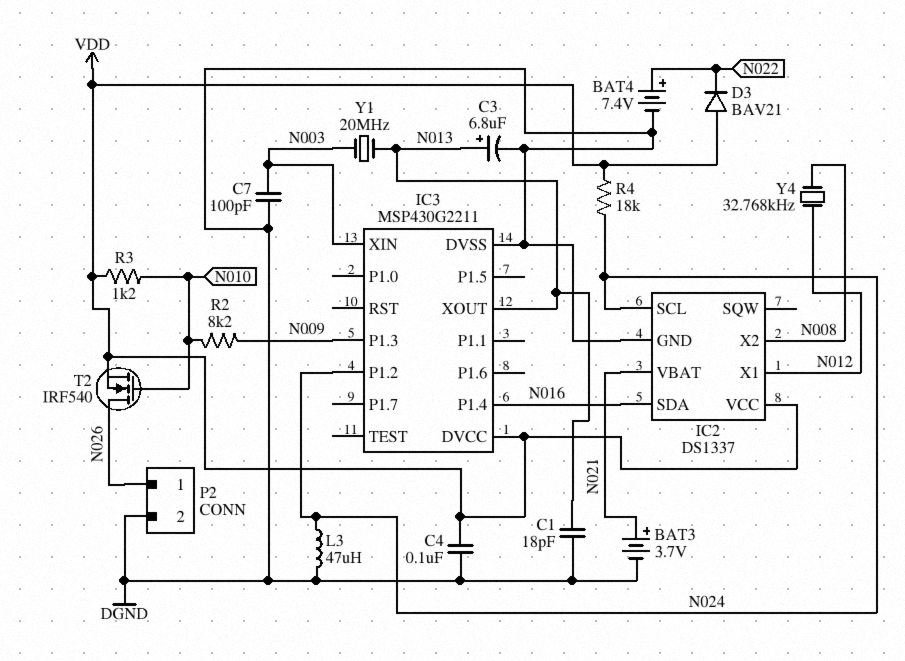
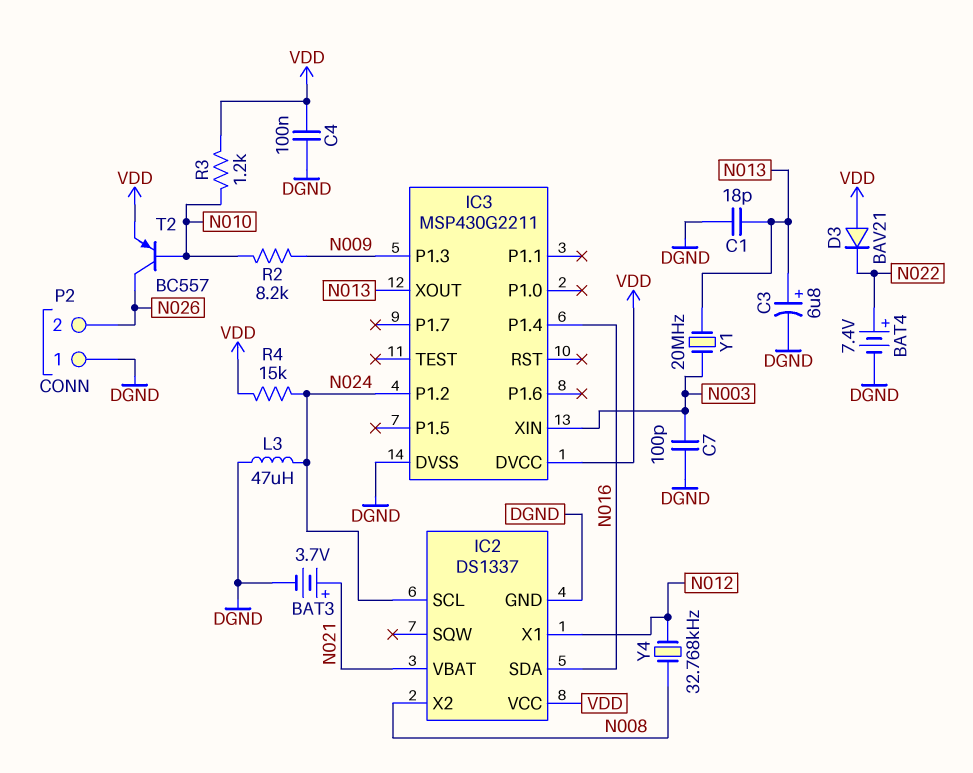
P2 pin 1: N026 -> DGND
P2 pin 2: DGND -> N026
R4: 18k (N024, VDD) -> 15k (N024, VDD)
T2: NMOS IRF540 (G N010, D N026, S VDD) -> PNP BC557 (B N010, C N026, E VDD)

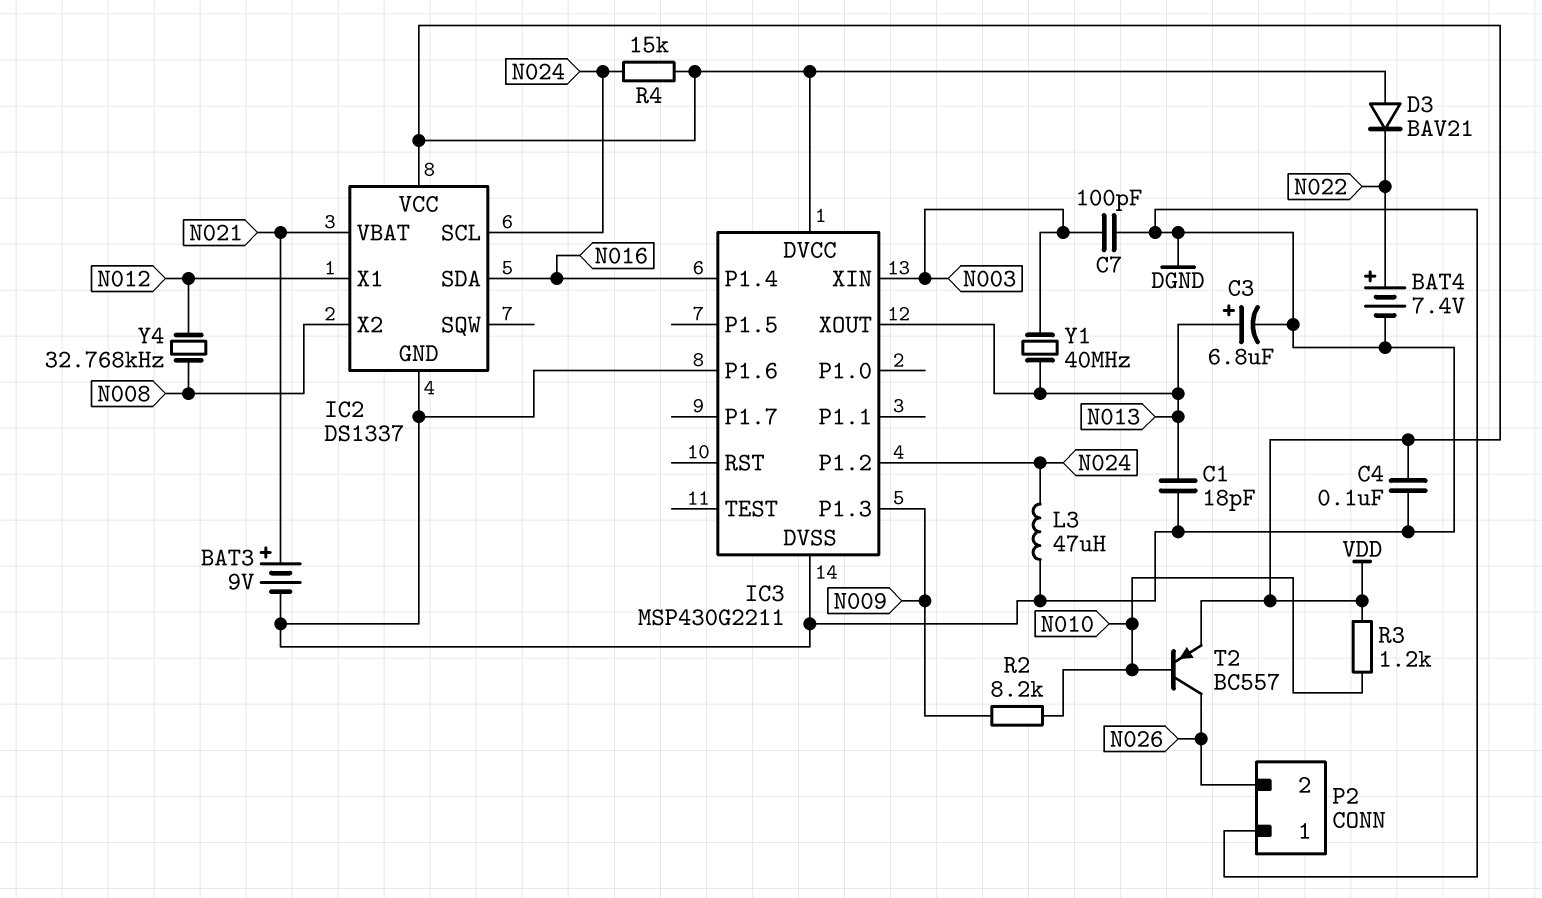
BAT3: 3.7V (plus N021, minus DGND) -> 9V (plus N021, minus DGND)
IC3 pin P1.6: none -> DGND
Y1: 20MHz (N003, N013) -> 40MHz (N003, N013)

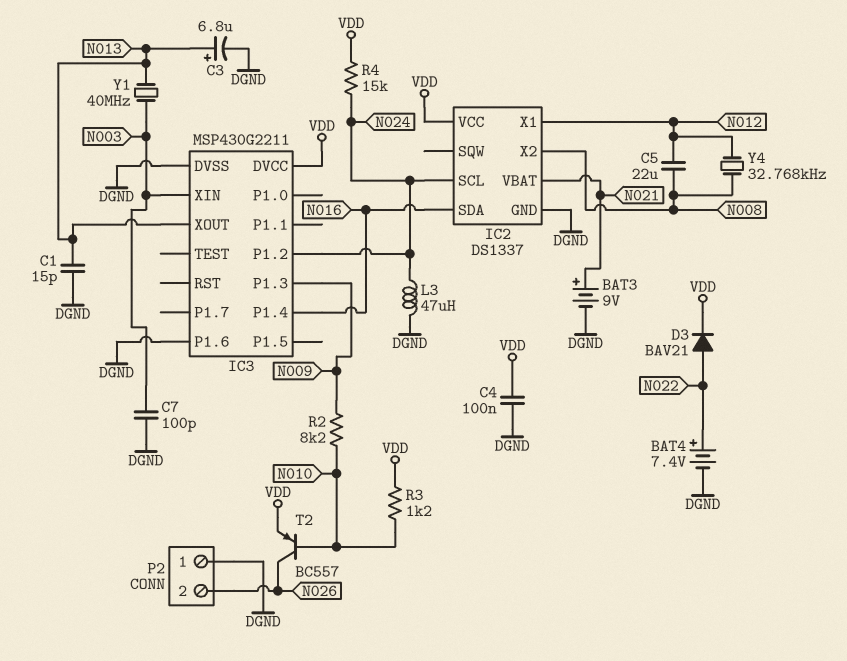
C1: 18pF (DGND, N013) -> 15pF (DGND, N013)
C5: none -> 22uF (N008, N012)
D3: diode BAV21 (A VDD, K N022) -> diode BAV21 (A N022, K VDD)

